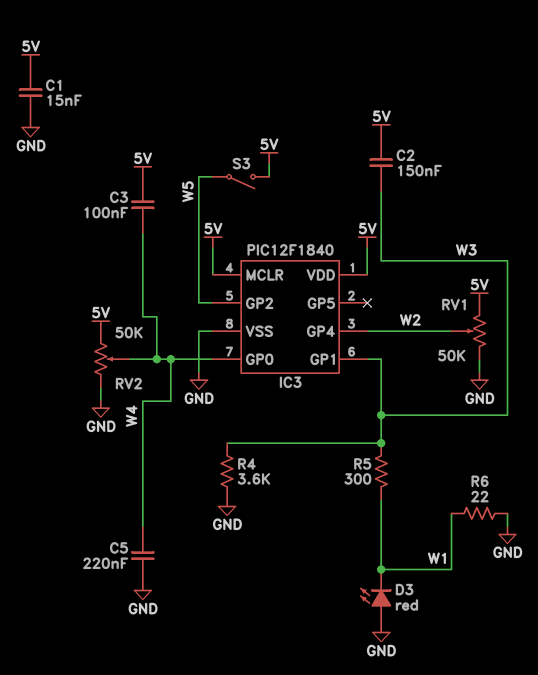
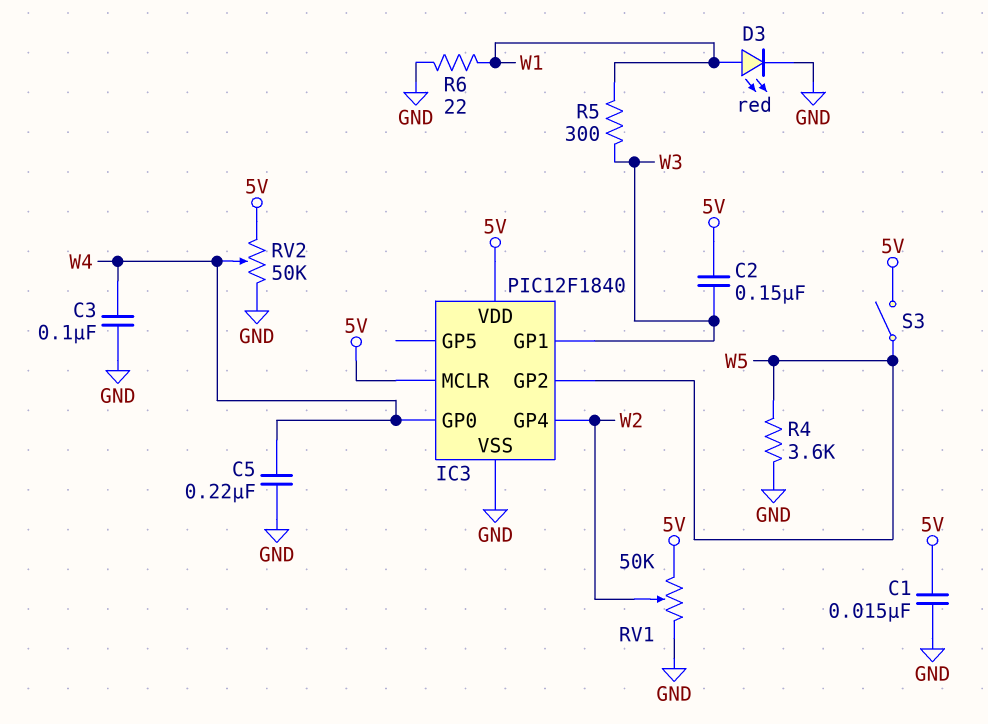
C3: 100nF (5V, W4) -> 100nF (GND, W4)
D3: LED red (A GND, K W1) -> LED red (A W1, K GND)
R4: 3.6k (GND, W3) -> 3.6k (GND, W5)

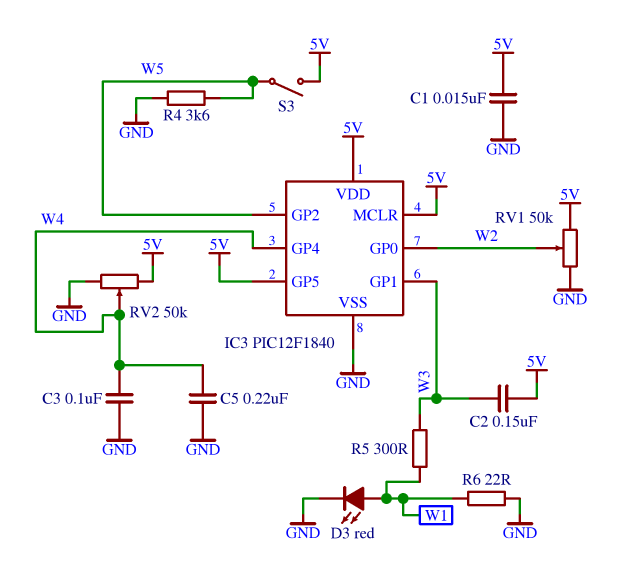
IC3 pin GP0: W4 -> W2
IC3 pin GP4: W2 -> W4
IC3 pin GP5: none -> 5V

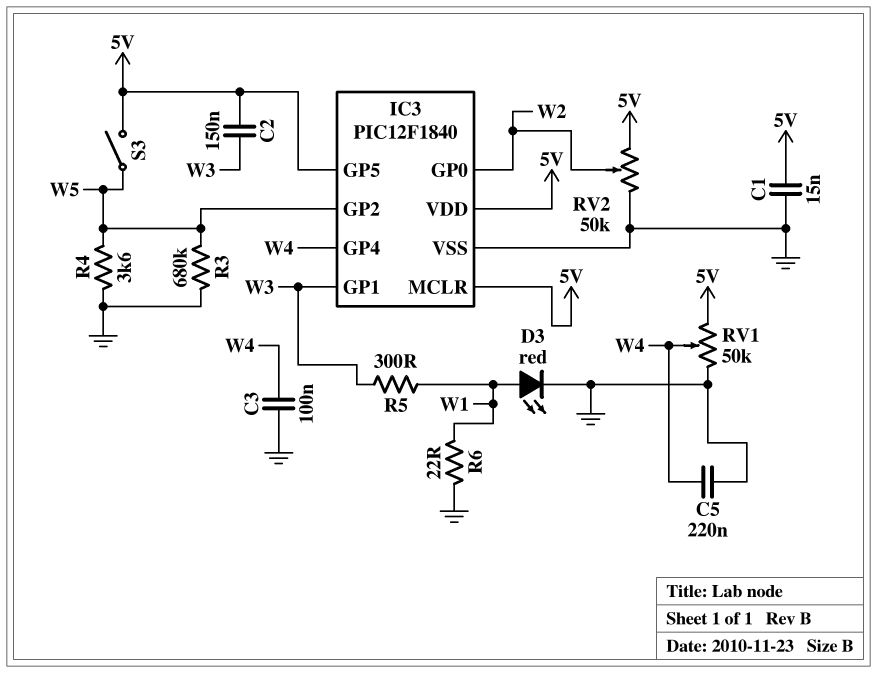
R3: none -> 680k (GND, W5)
RV1: 50k (5V, GND, wiper W2) -> 50k (5V, GND, wiper W4)
RV2: 50k (5V, GND, wiper W4) -> 50k (5V, GND, wiper W2)

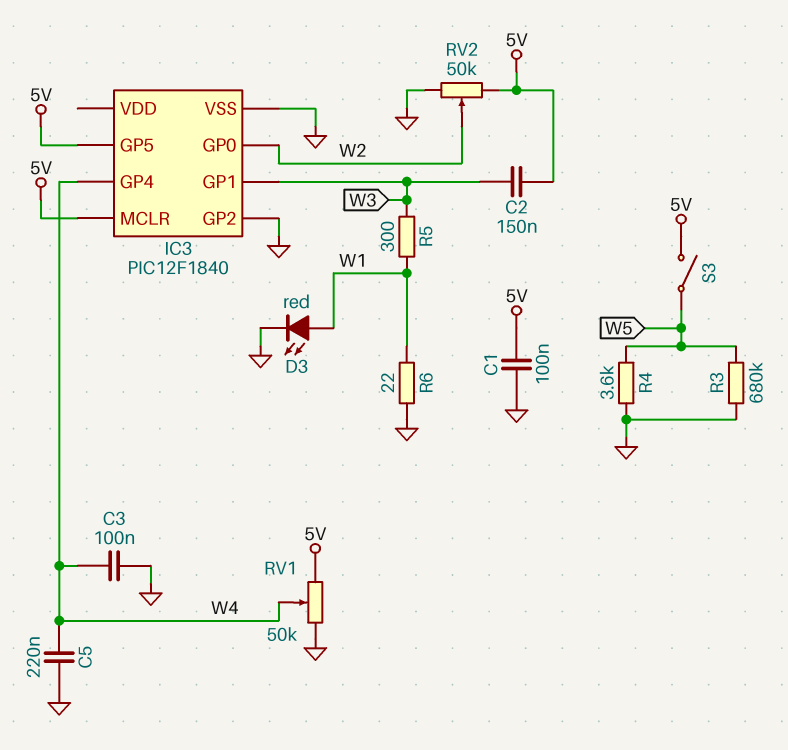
C1: 15nF (5V, GND) -> 100nF (5V, GND)
IC3 pin GP2: W5 -> GND
IC3 pin VDD: 5V -> none

